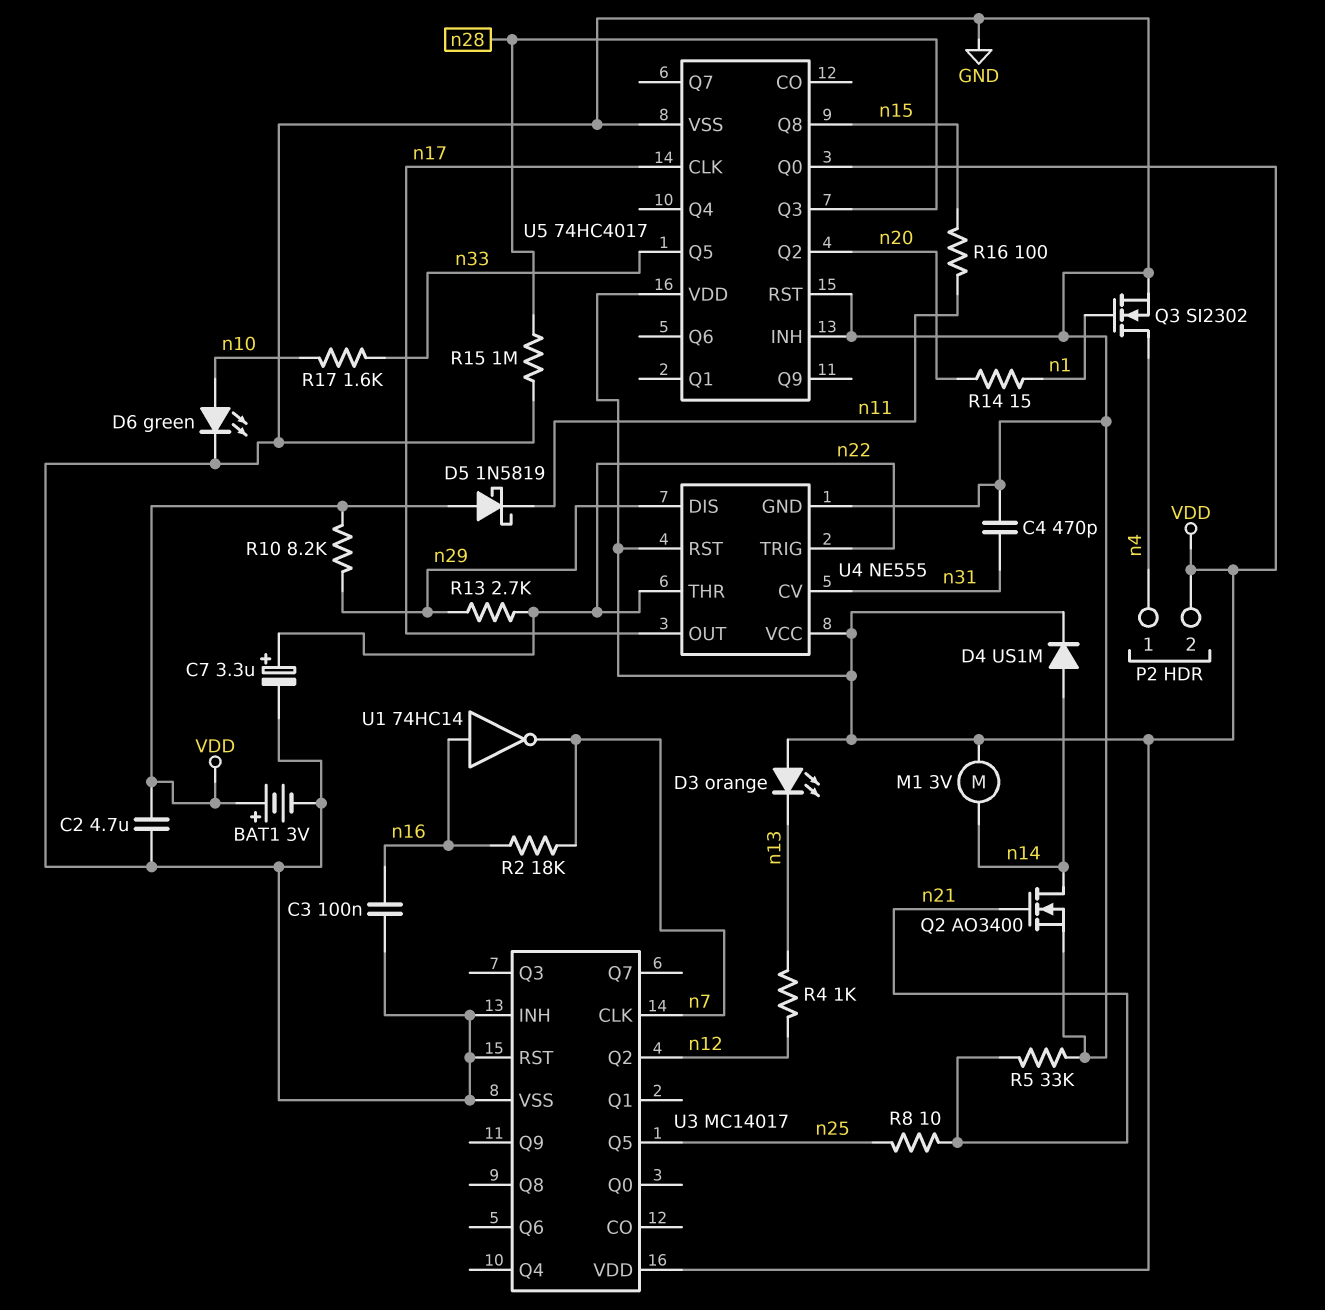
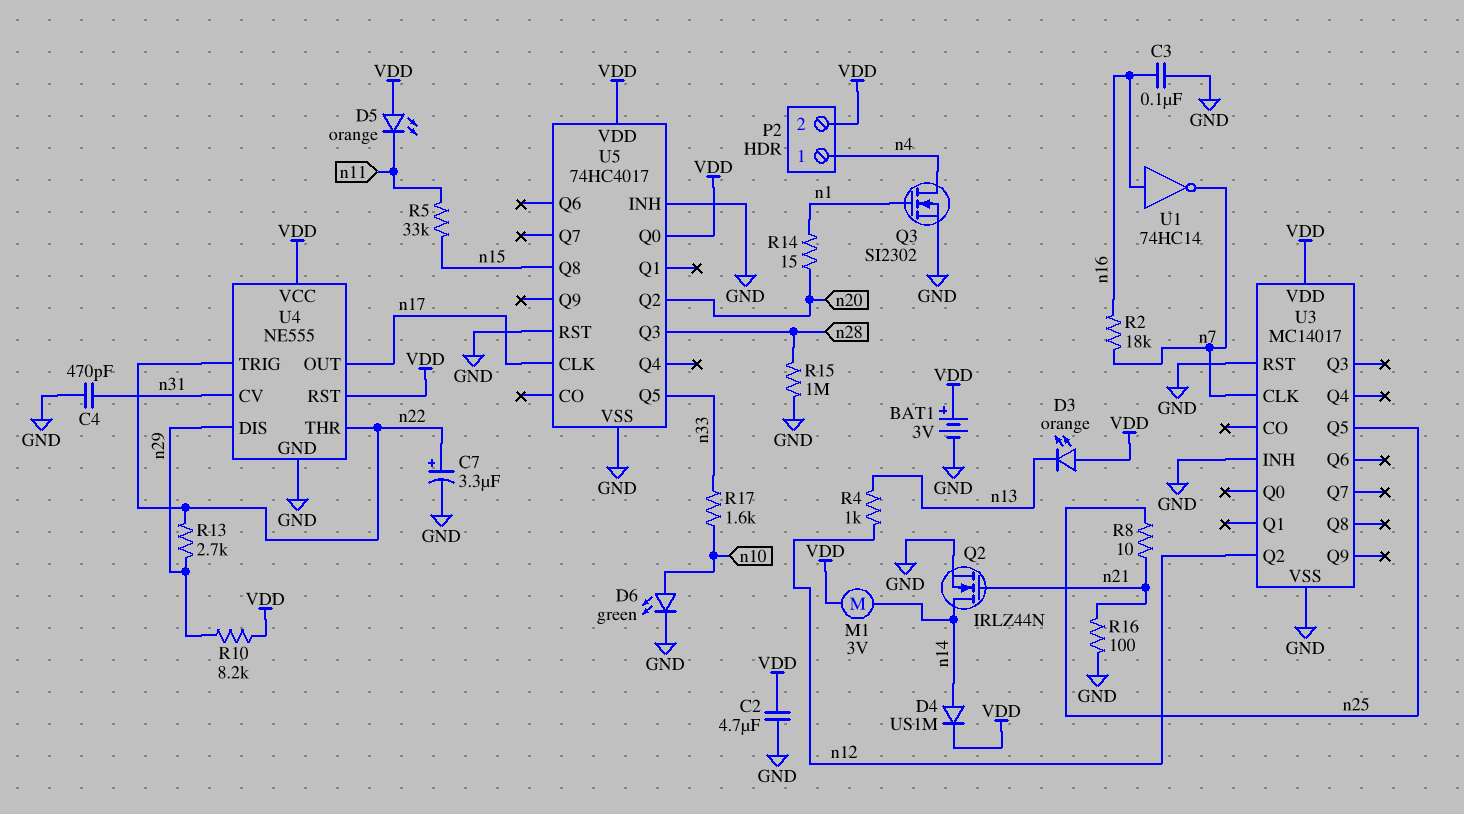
D5: schottky 1N5819 (A VDD, K n11) -> LED orange (A VDD, K n11)
Q2: NMOS AO3400 (G n21, D n14, S GND) -> NMOS IRLZ44N (G n21, D n14, S GND)
R5: 33k (GND, n21) -> 33k (n11, n15)
R16: 100 (n11, n15) -> 100 (GND, n21)

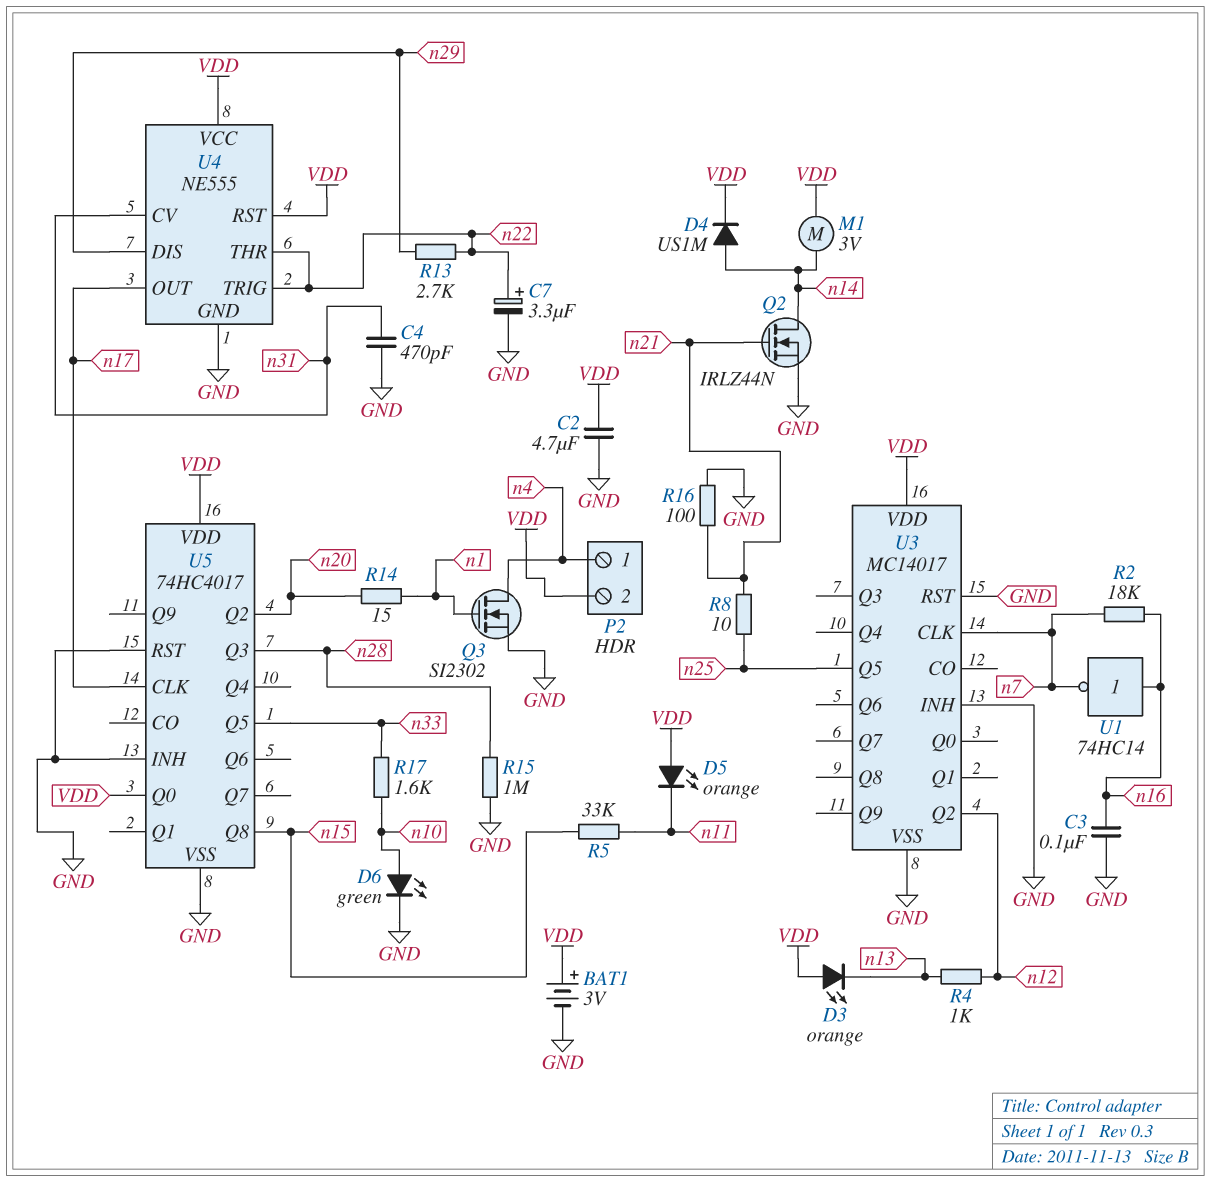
R10: 8.2k (VDD, n29) -> none

